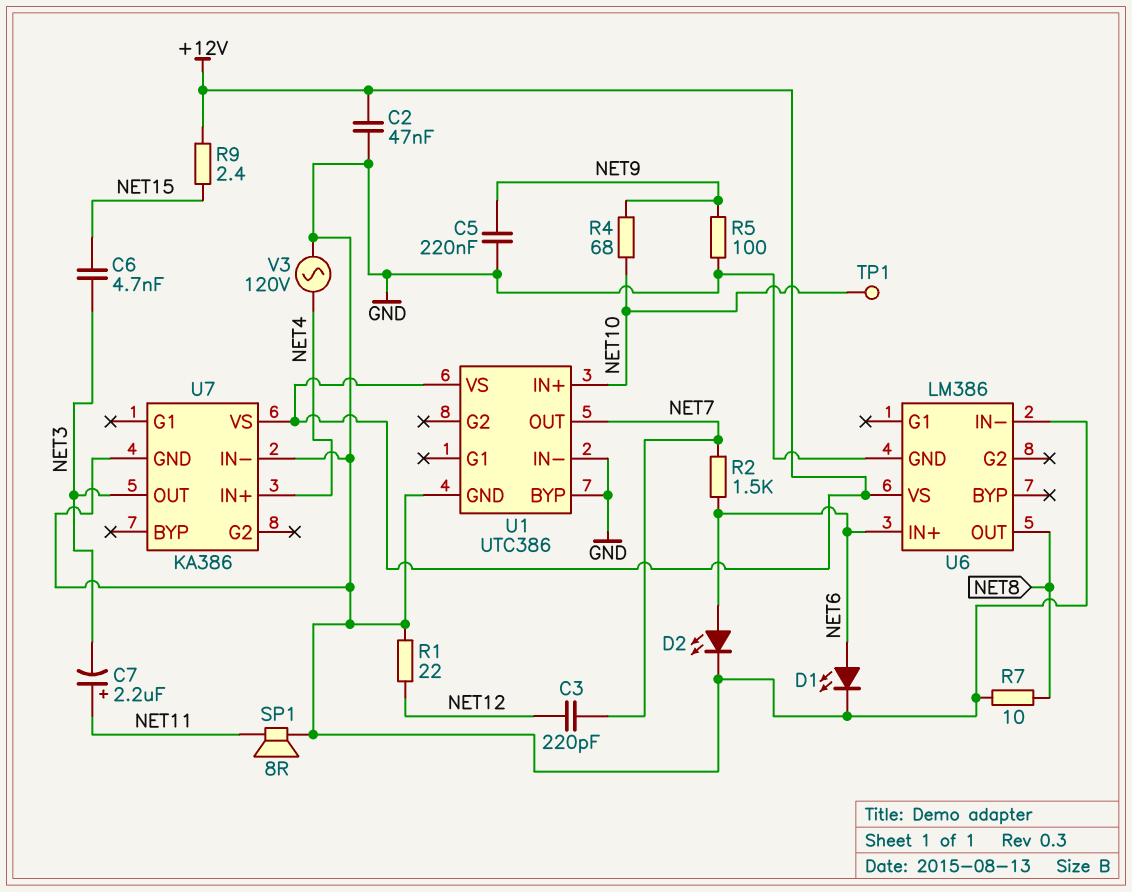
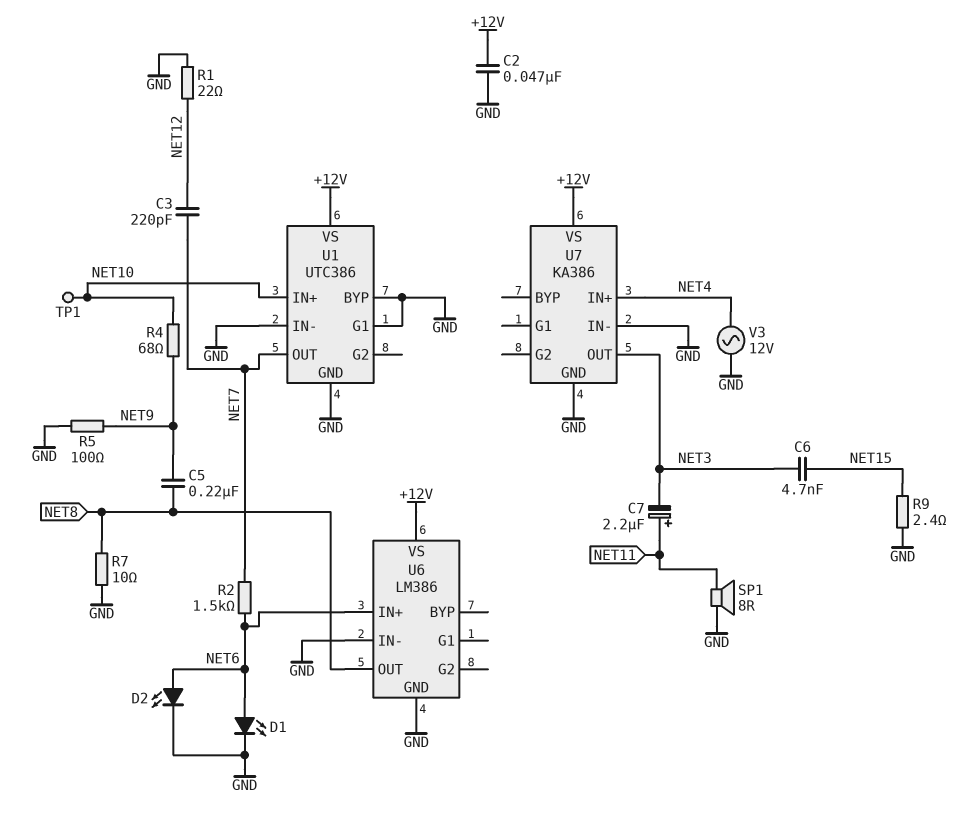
C5: 220nF (GND, NET9) -> 220nF (NET8, NET9)
R9: 2.4 (+12V, NET15) -> 2.4 (GND, NET15)
U1 pin G1: none -> GND
V3: AC 120V (GND, NET4) -> AC 12V (GND, NET4)

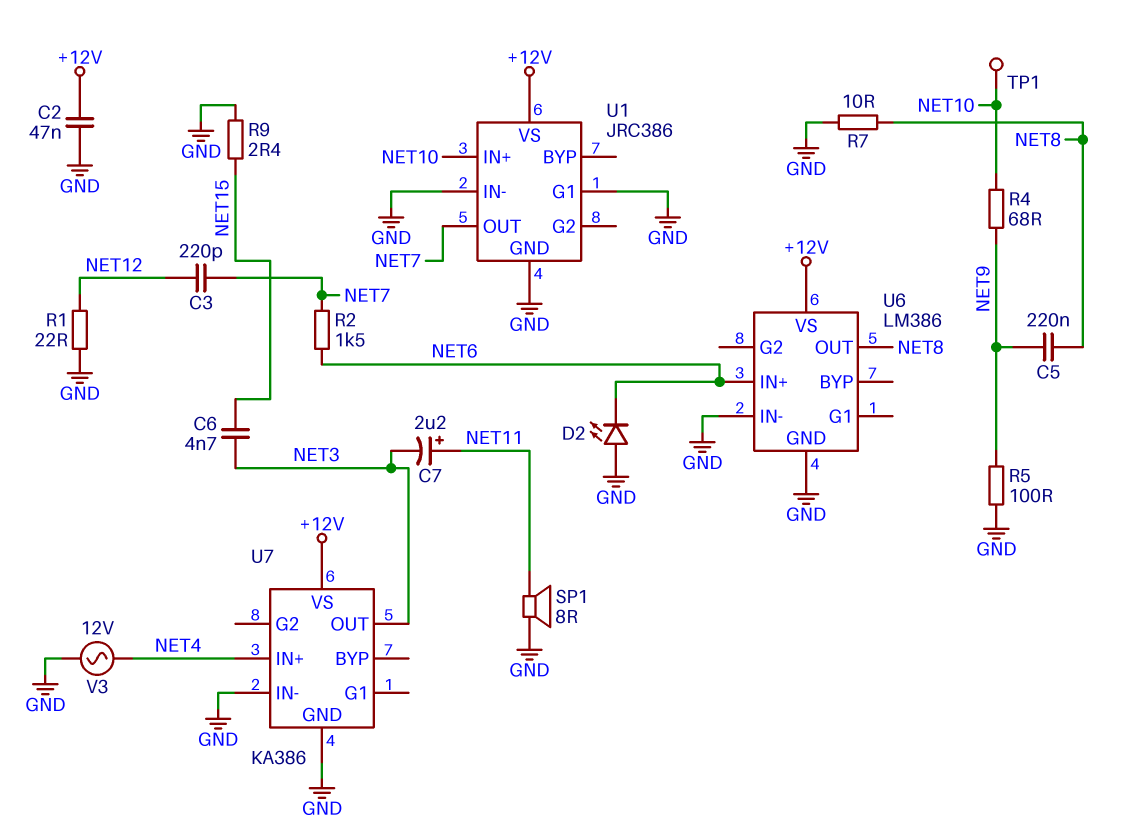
D1: LED (A NET6, K GND) -> none
D2: LED (A NET6, K GND) -> LED (A GND, K NET6)
U1: UTC386 -> JRC386
U1 pin BYP: GND -> none

